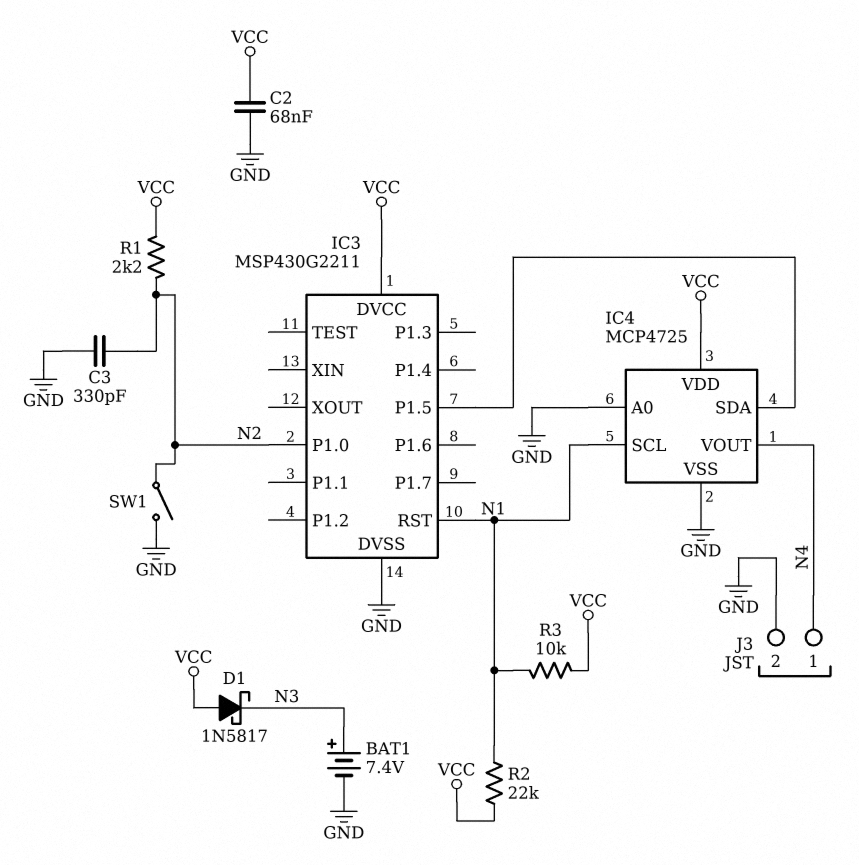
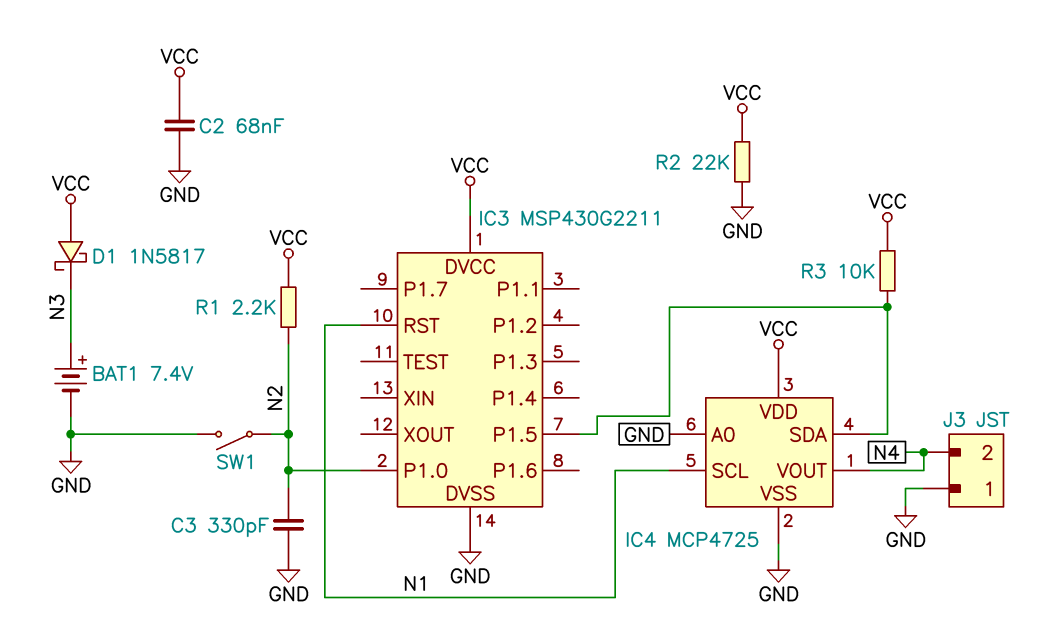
J3 pin 1: N4 -> GND
J3 pin 2: GND -> N4
R2: 22k (N1, VCC) -> 22k (GND, VCC)
R3: 10k (N1, VCC) -> 10k (IC3/P1.5, VCC)

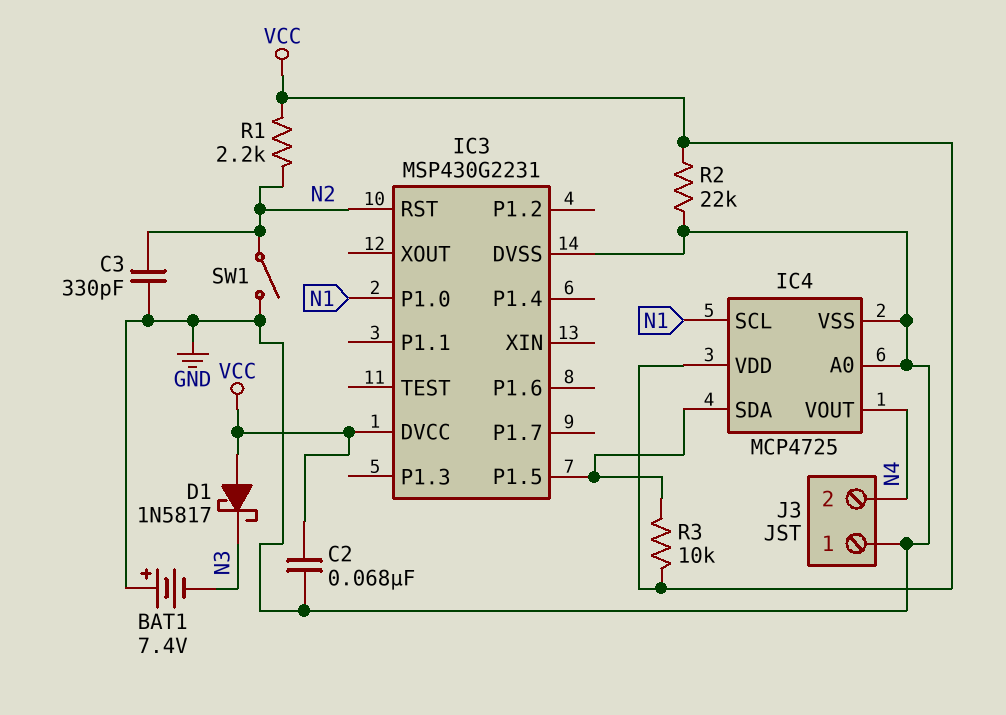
BAT1: 7.4V (plus N3, minus GND) -> 7.4V (plus GND, minus N3)
IC3: MSP430G2211 -> MSP430G2231
IC3 pin P1.0: N2 -> N1
IC3 pin RST: N1 -> N2

